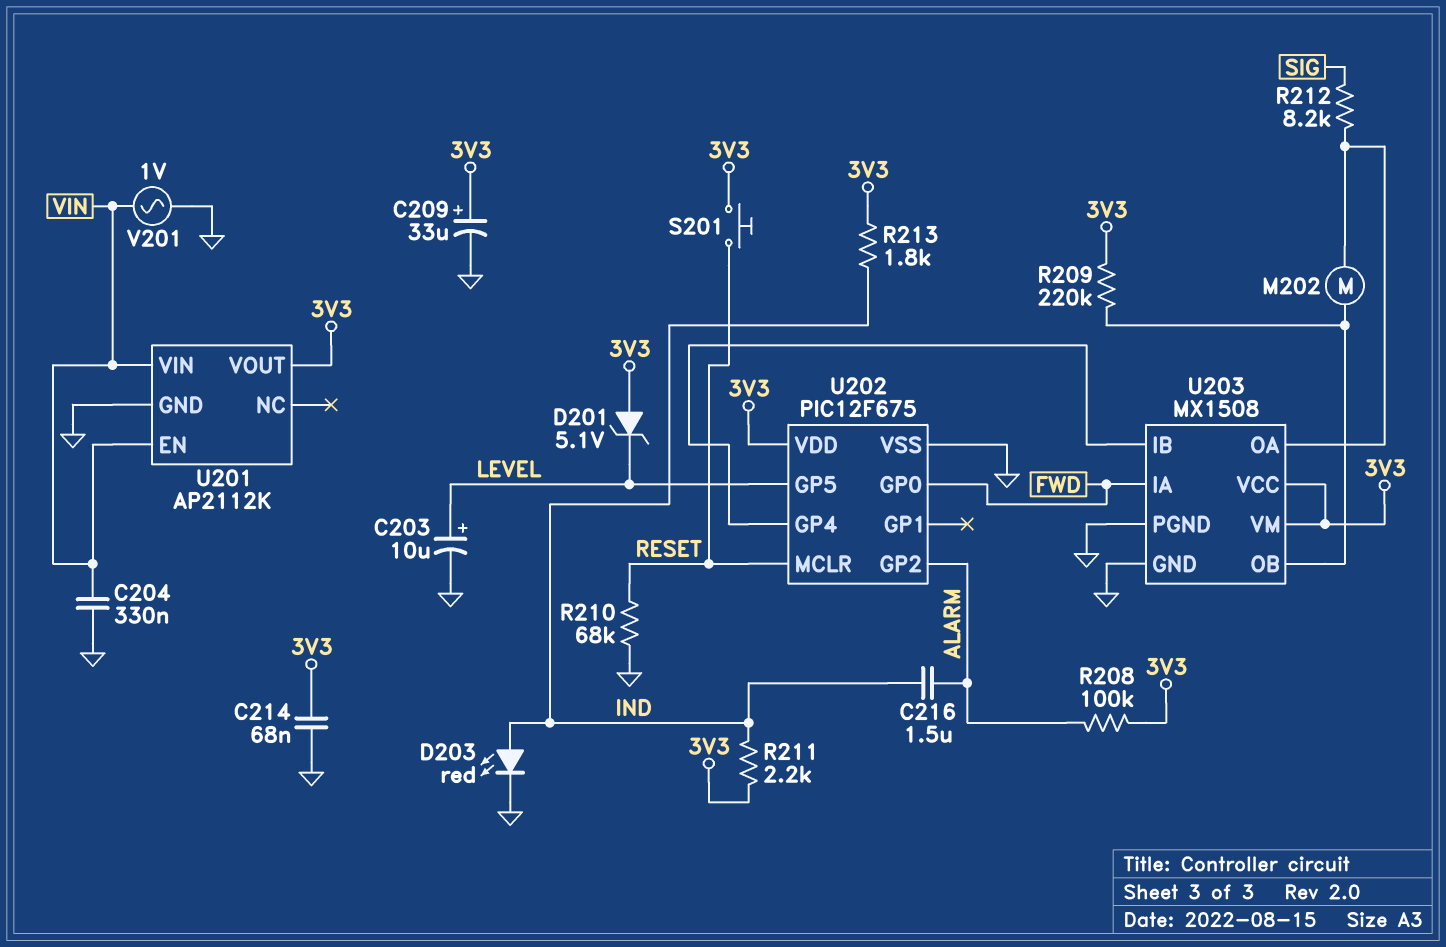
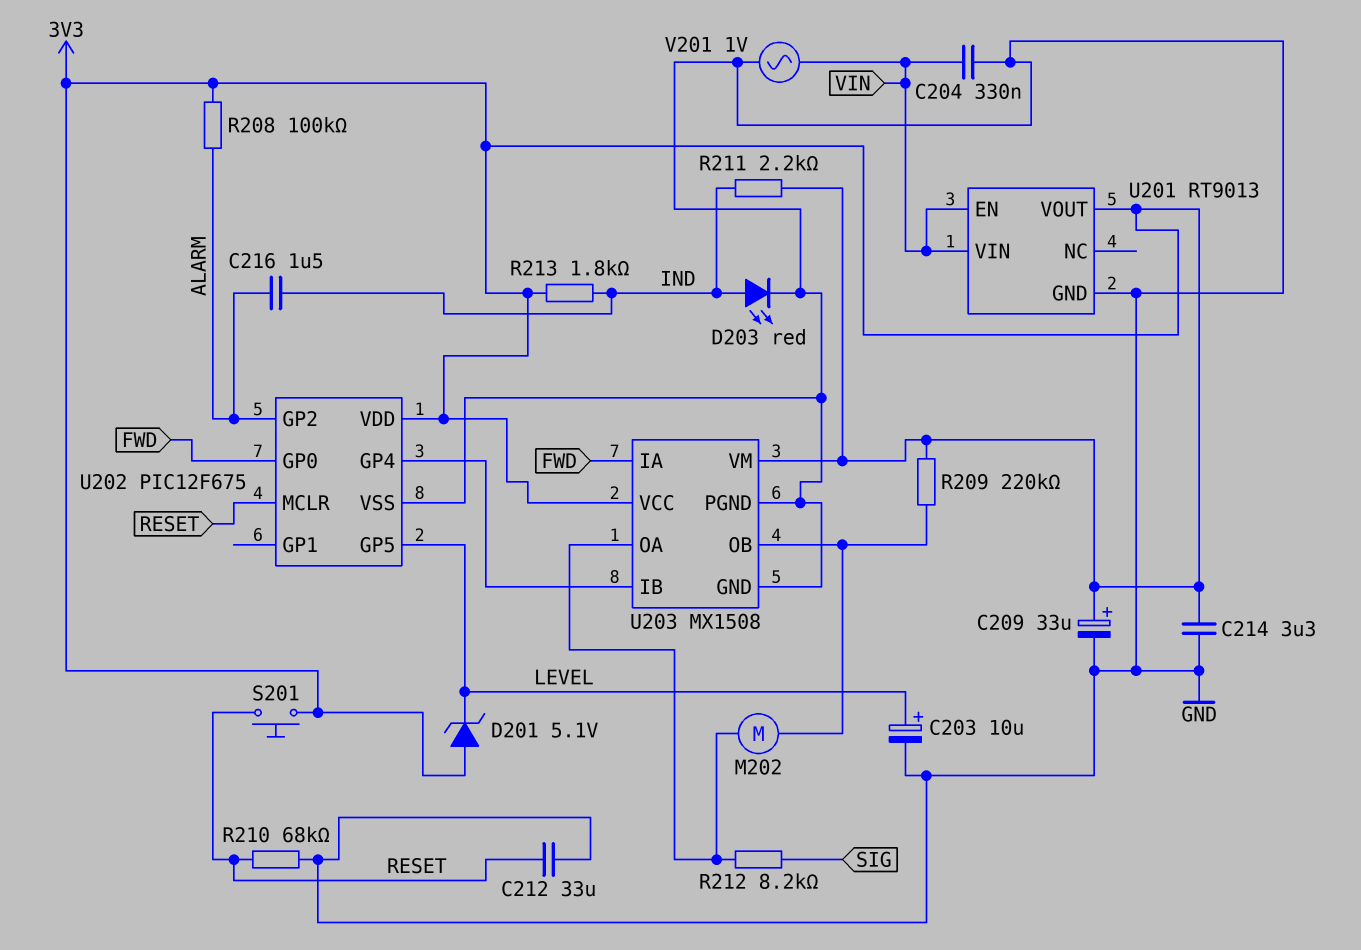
C212: none -> 33uF (GND, RESET)
C214: 68nF (3V3, GND) -> 3.3uF (3V3, GND)
U201: AP2112K -> RT9013

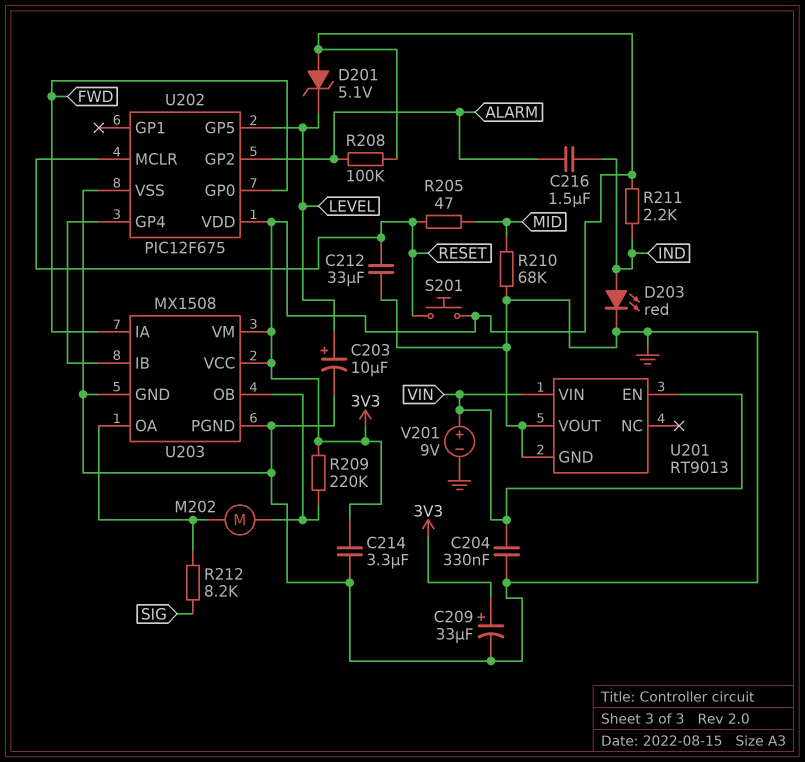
R205: none -> 47 (MID, RESET)
R210: 68k (GND, RESET) -> 68k (GND, MID)
R213: 1.8k (3V3, IND) -> none
U201 pin VOUT: 3V3 -> GND
V201: AC 1V (GND, VIN) -> 9V (plus VIN, minus GND)

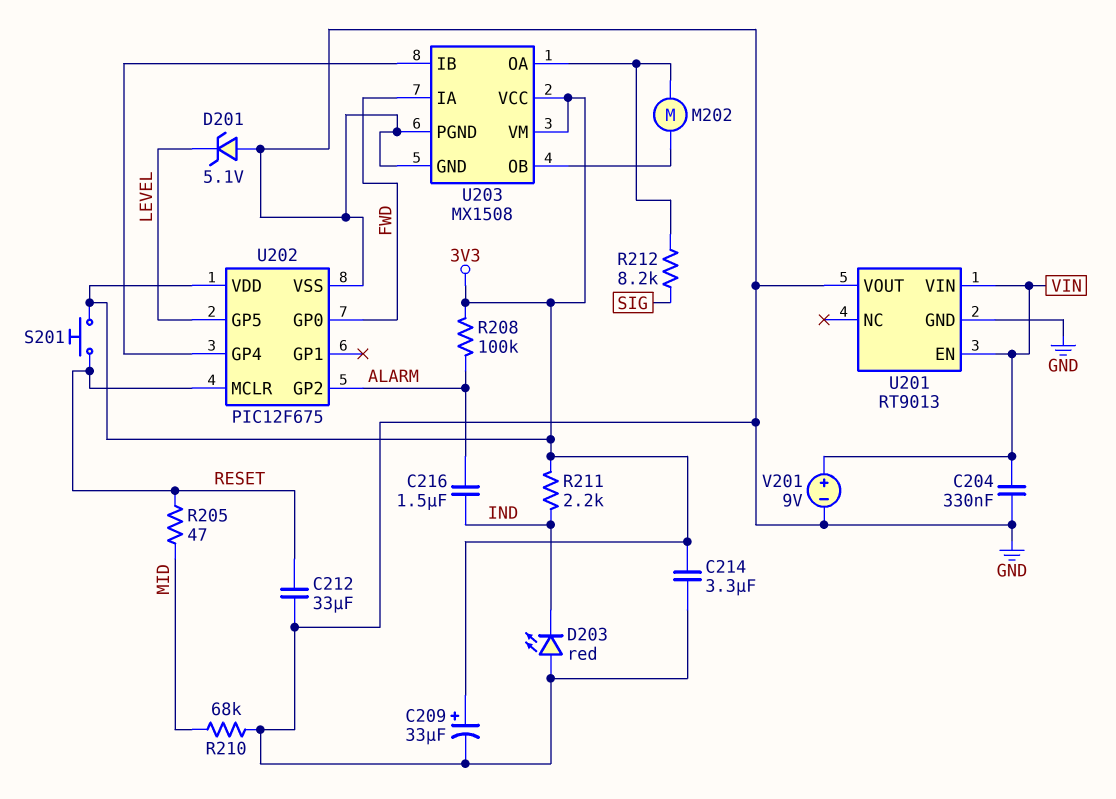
C203: 10uF (plus LEVEL, minus GND) -> none
D201: zener 5.1V (A 3V3, K LEVEL) -> zener 5.1V (A GND, K LEVEL)
D203: LED red (A IND, K GND) -> LED red (A GND, K IND)
R209: 220k (3V3, U203/OB) -> none

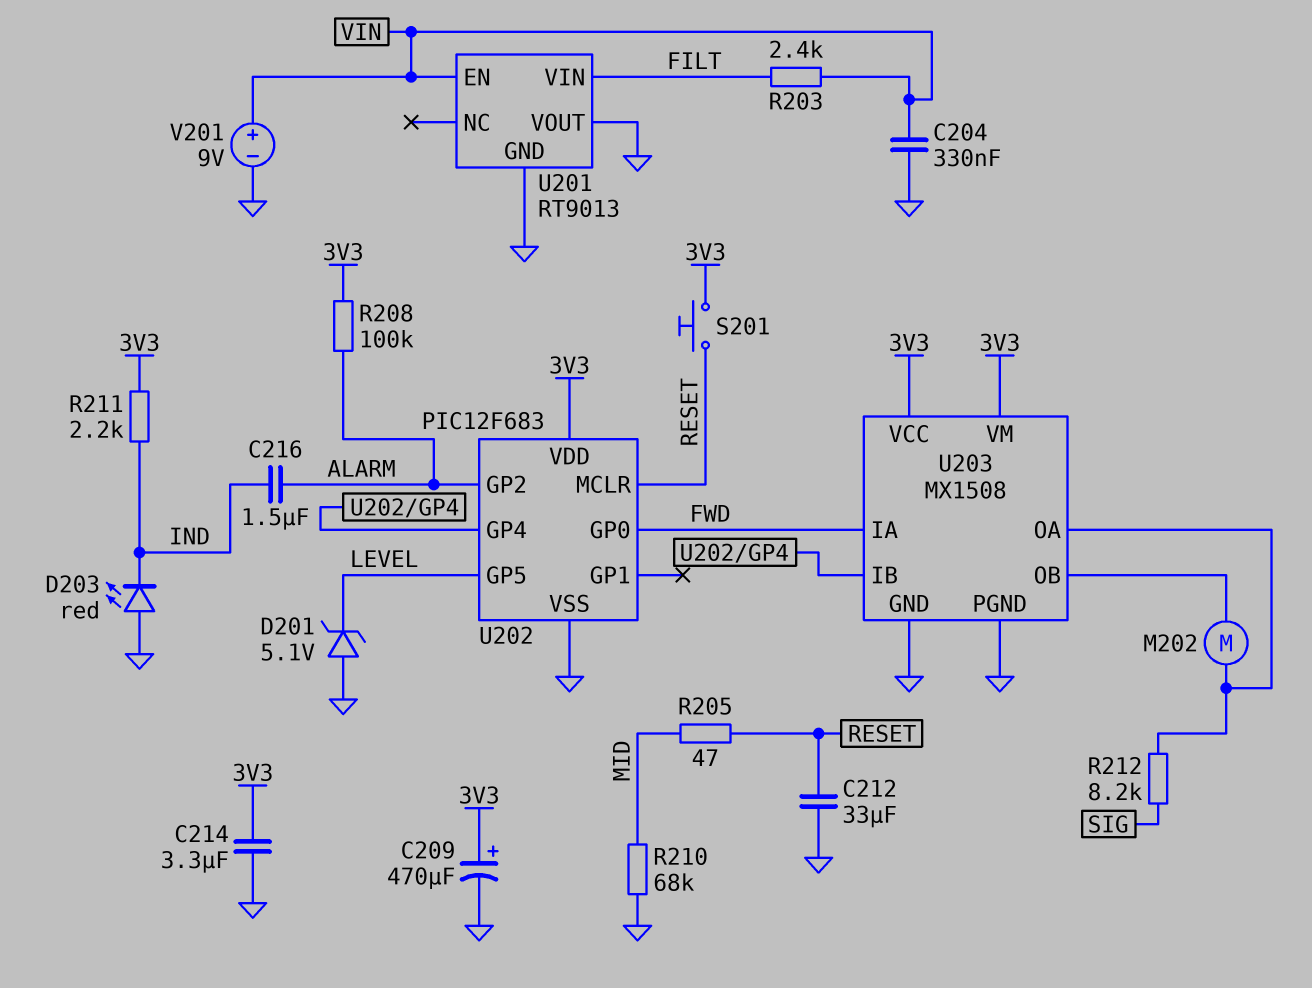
C209: 33uF (plus 3V3, minus GND) -> 470uF (plus 3V3, minus GND)
R203: none -> 2.4k (FILT, VIN)
U201 pin VIN: VIN -> FILT
U202: PIC12F675 -> PIC12F683

